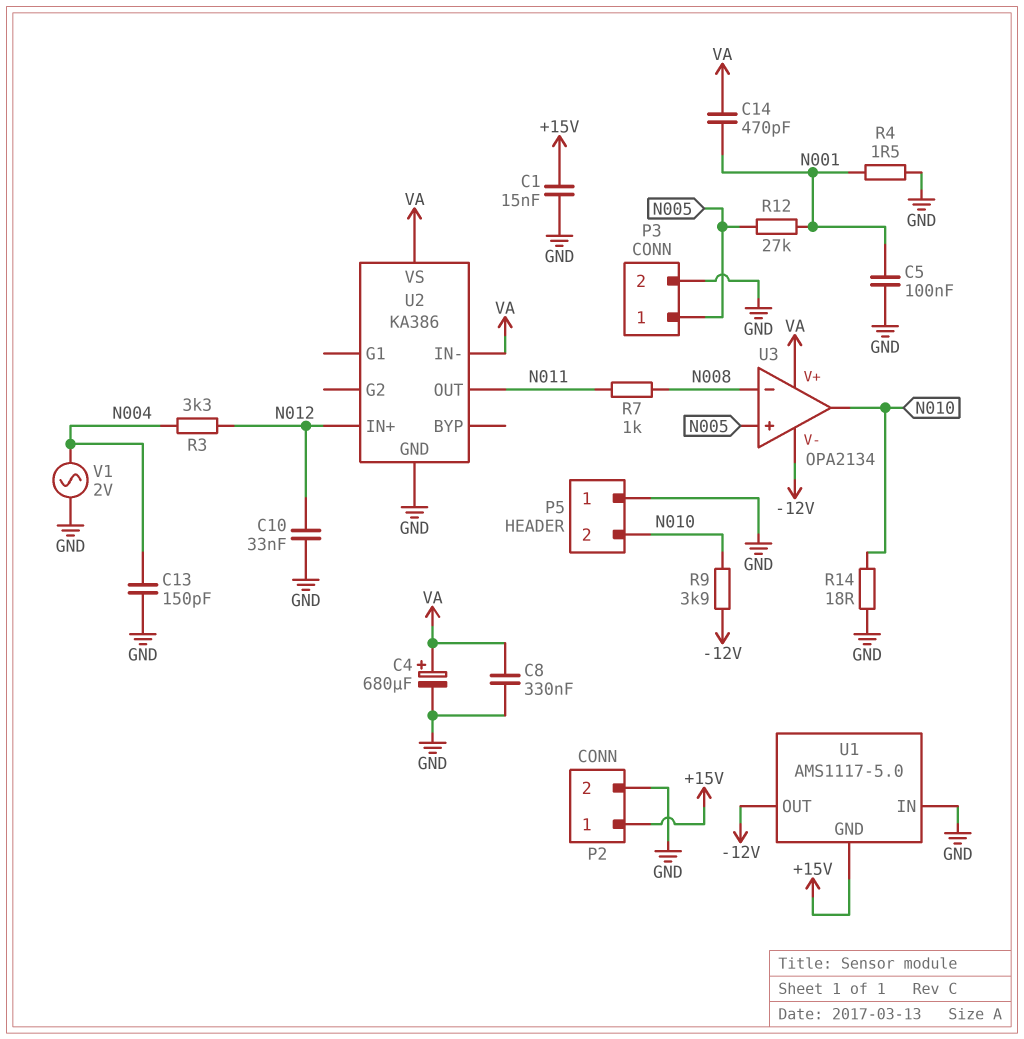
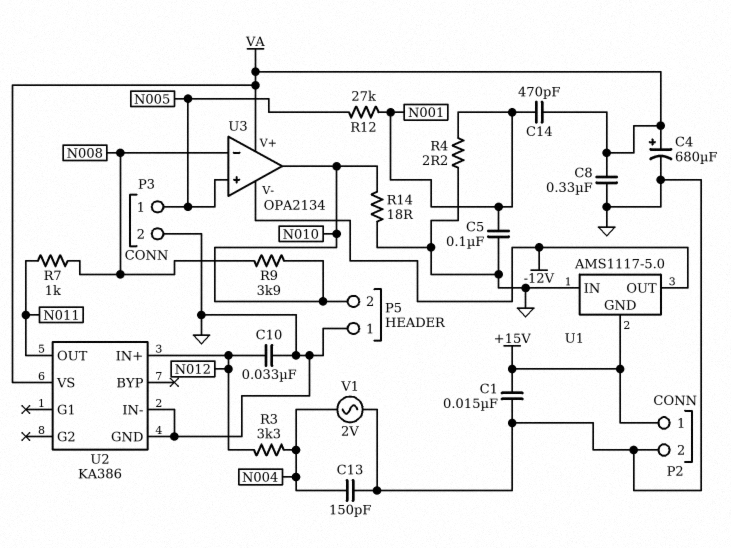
R4: 1.5 (GND, N001) -> 2.2 (GND, N001)
R9: 3.9k (-12V, N010) -> 3.9k (N008, N010)
U2 pin IN-: VA -> GND

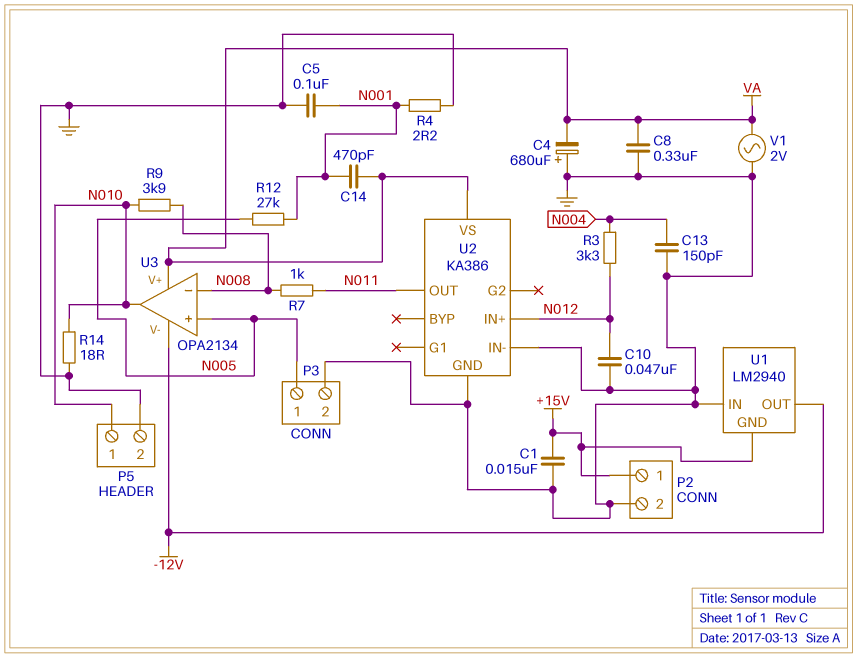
C4: 680uF (plus VA, minus GND) -> 680uF (plus GND, minus VA)
C10: 33nF (GND, N012) -> 47nF (GND, N012)
P5 pin 1: GND -> N010
P5 pin 2: N010 -> GND
U1: AMS1117-5.0 -> LM2940
V1: AC 2V (GND, N004) -> AC 2V (GND, VA)

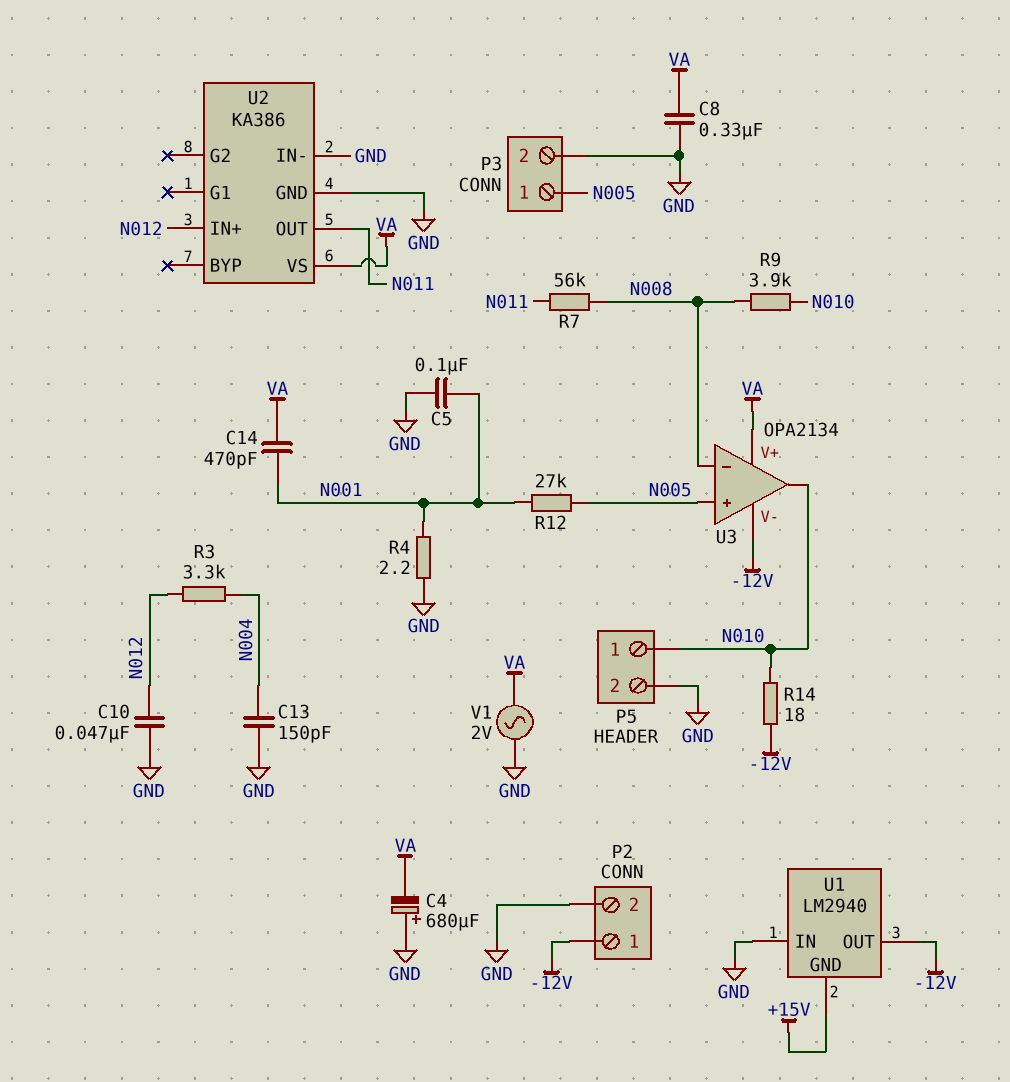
C1: 15nF (+15V, GND) -> none
P2 pin 1: +15V -> -12V
R7: 1k (N008, N011) -> 56k (N008, N011)
R14: 18 (GND, N010) -> 18 (-12V, N010)

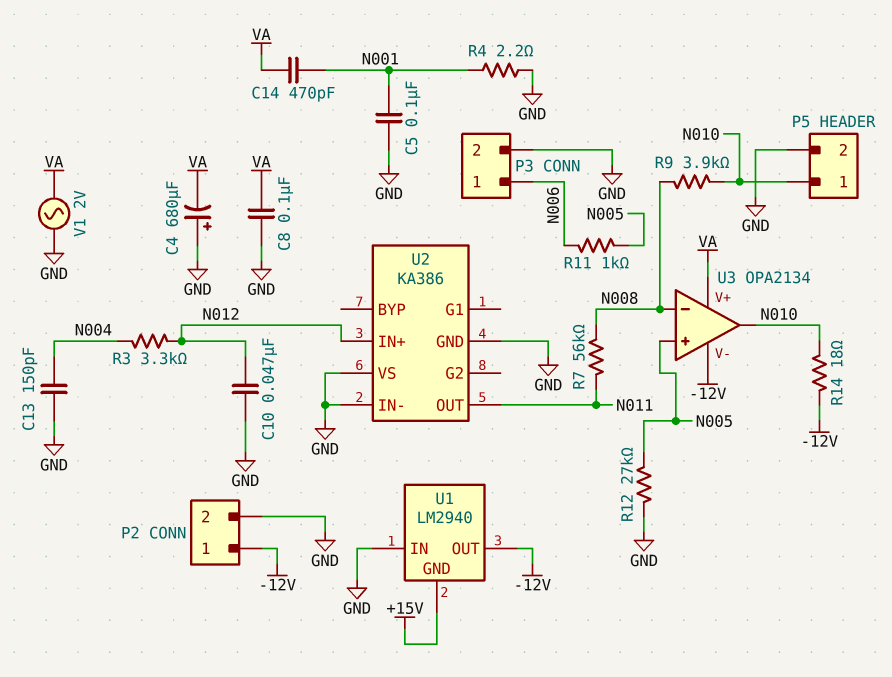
C8: 330nF (GND, VA) -> 100nF (GND, VA)
P3 pin 1: N005 -> N006
R11: none -> 1k (N005, N006)
R12: 27k (N001, N005) -> 27k (GND, N005)
U2 pin VS: VA -> GND

